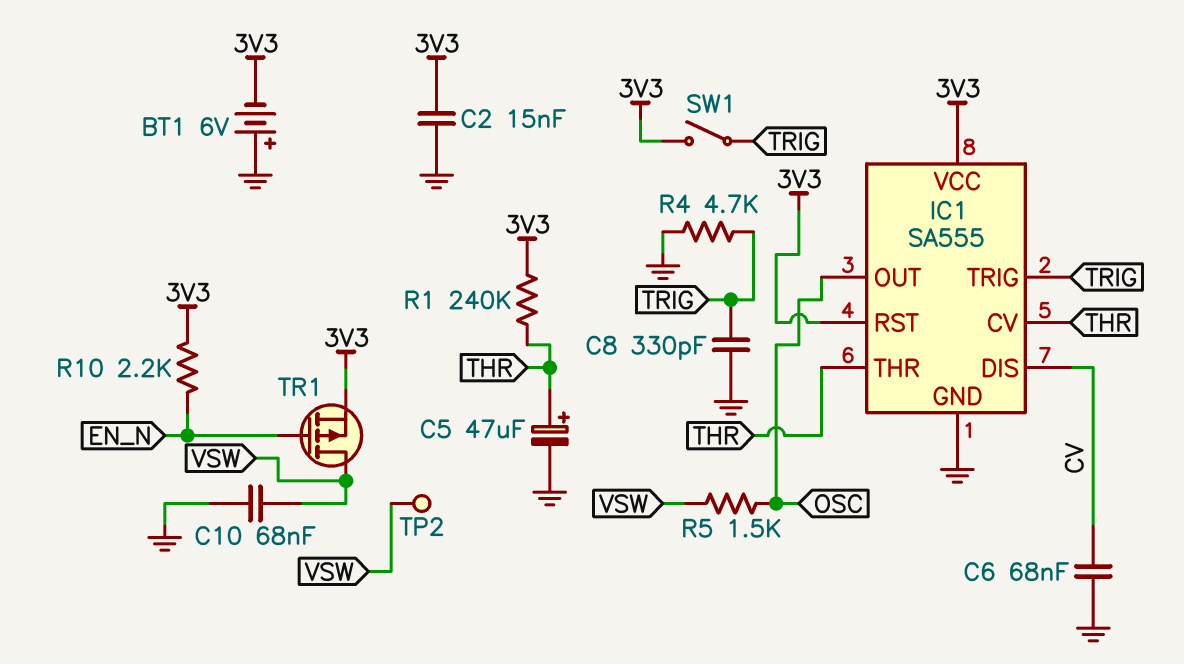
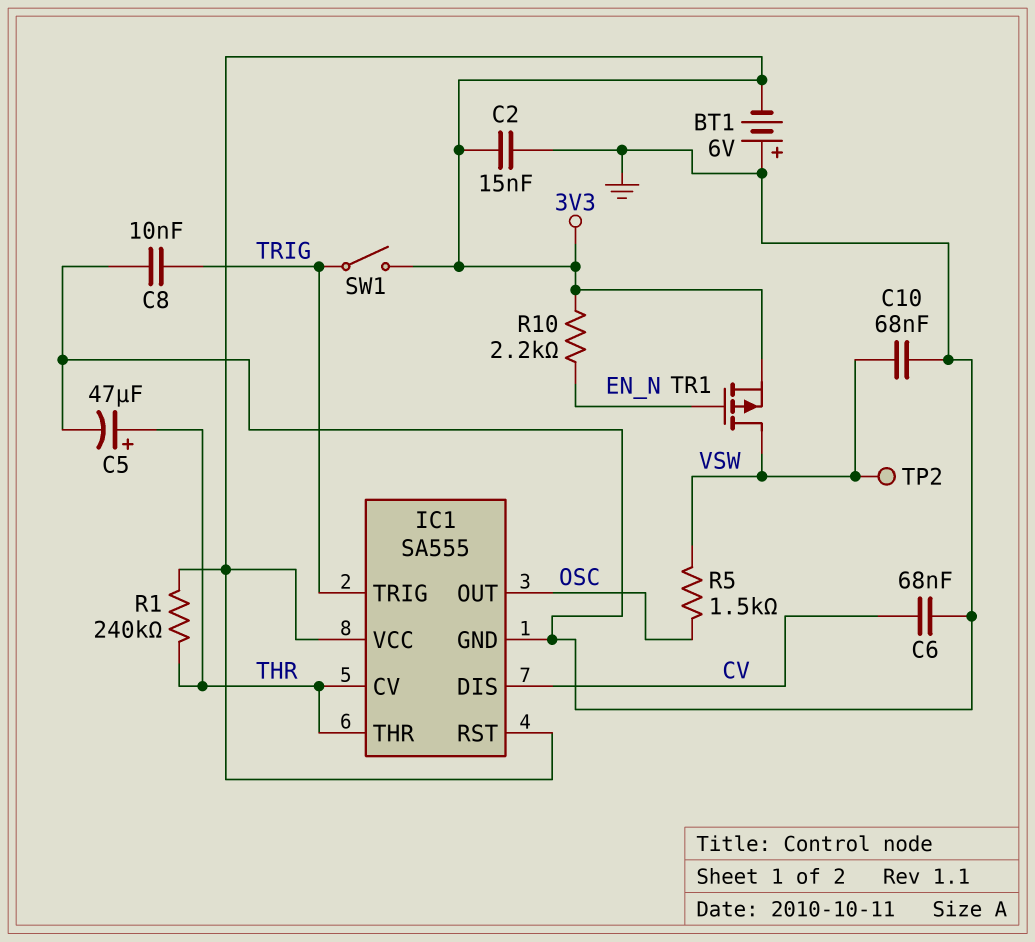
C8: 330pF (GND, TRIG) -> 10nF (GND, TRIG)
R4: 4.7k (GND, TRIG) -> none

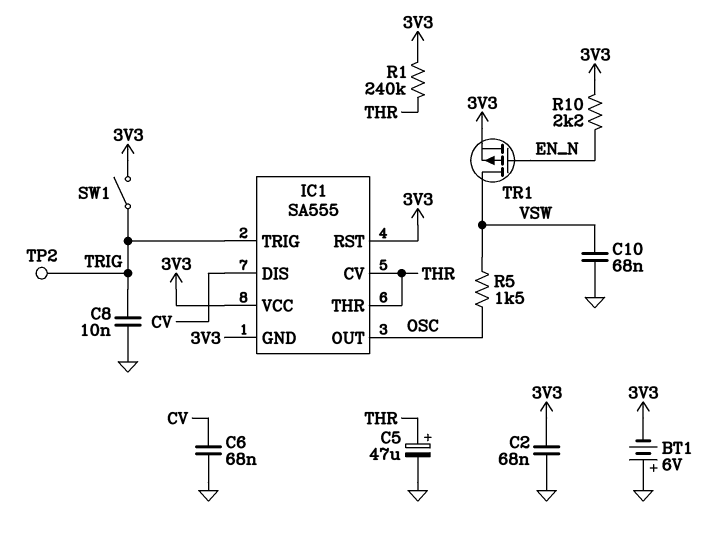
C2: 15nF (3V3, GND) -> 68nF (3V3, GND)
IC1 pin GND: GND -> 3V3
TP2: test point (VSW) -> test point (TRIG)

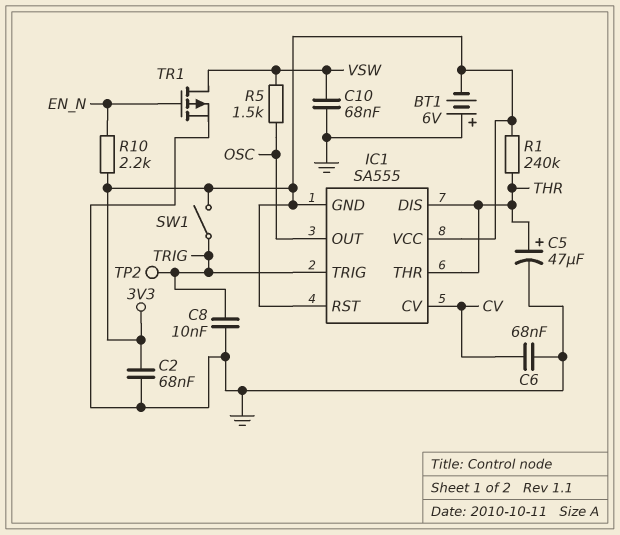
IC1 pin CV: THR -> CV
IC1 pin DIS: CV -> THR
TR1: PMOS (G EN_N, D VSW, S 3V3) -> PMOS (G EN_N, D VSW, S GND)

